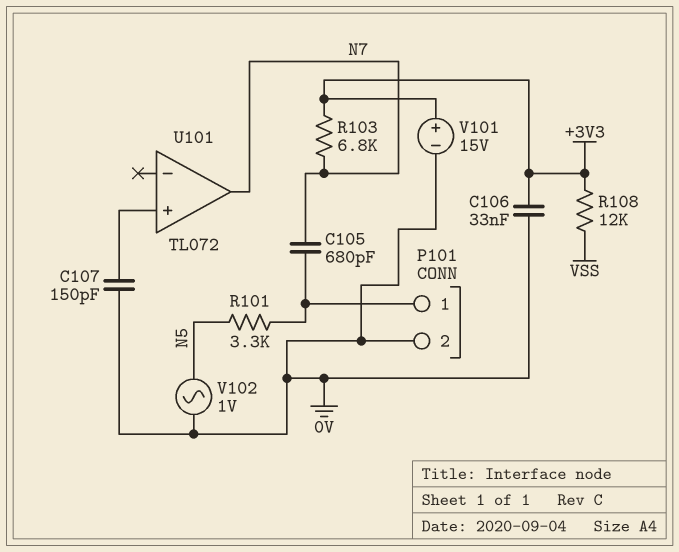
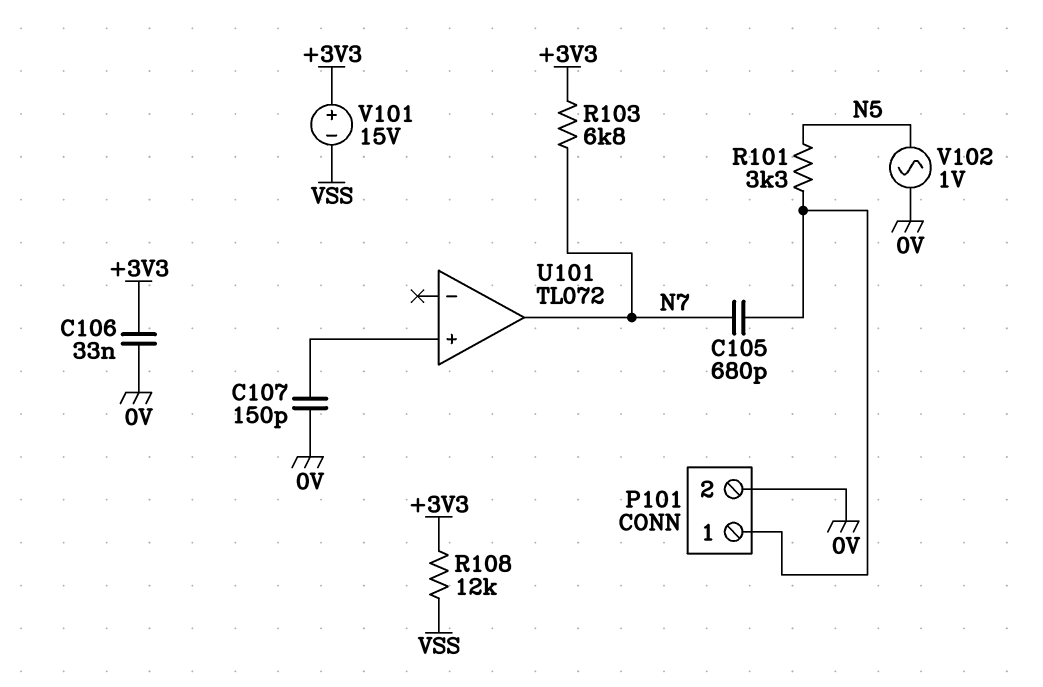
V101: 15V (plus +3V3, minus 0V) -> 15V (plus +3V3, minus VSS)

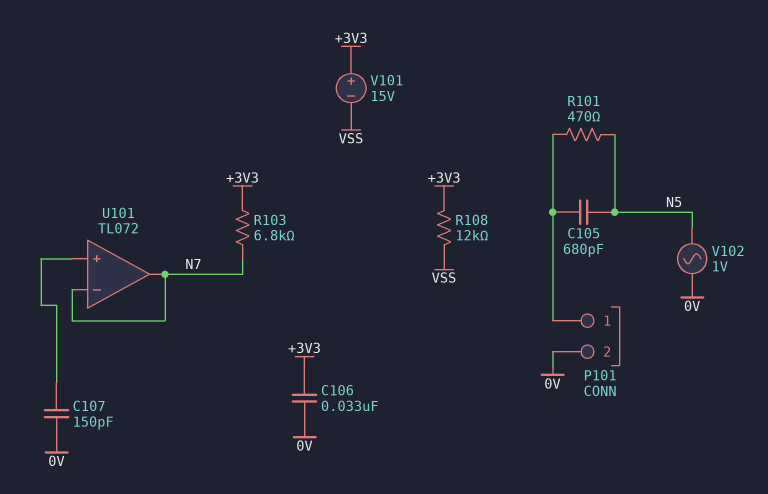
C105: 680pF (N7, P101/1) -> 680pF (N5, P101/1)
R101: 3.3k (N5, P101/1) -> 470 (N5, P101/1)
U101 pin in-: none -> N7

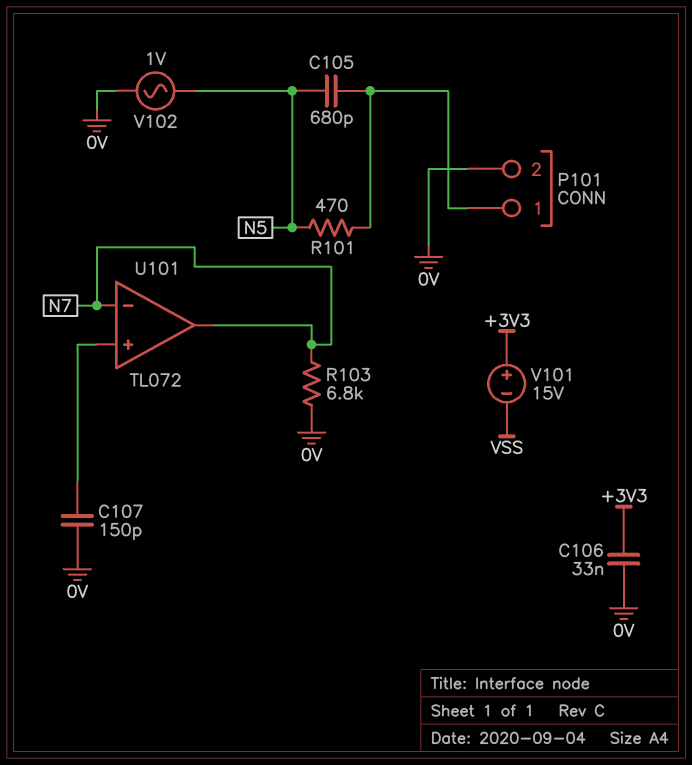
R103: 6.8k (+3V3, N7) -> 6.8k (0V, N7)
R108: 12k (+3V3, VSS) -> none

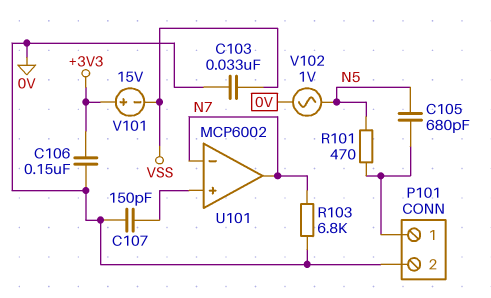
C103: none -> 33nF (0V, VSS)
C106: 33nF (+3V3, 0V) -> 150nF (+3V3, 0V)
U101: TL072 -> MCP6002

